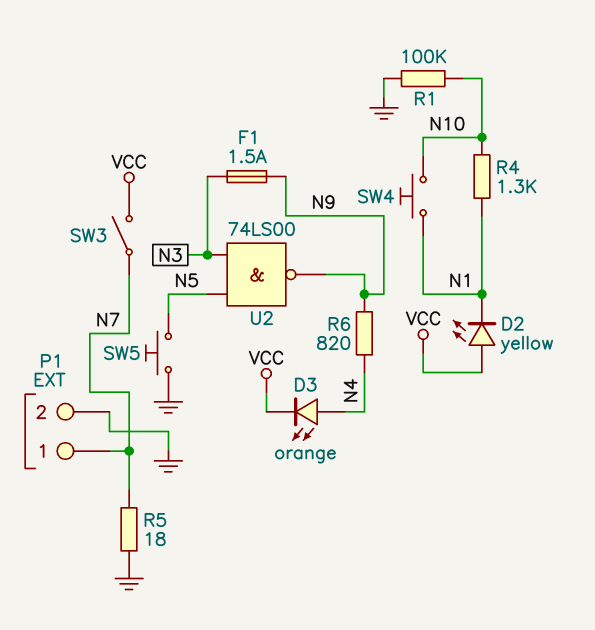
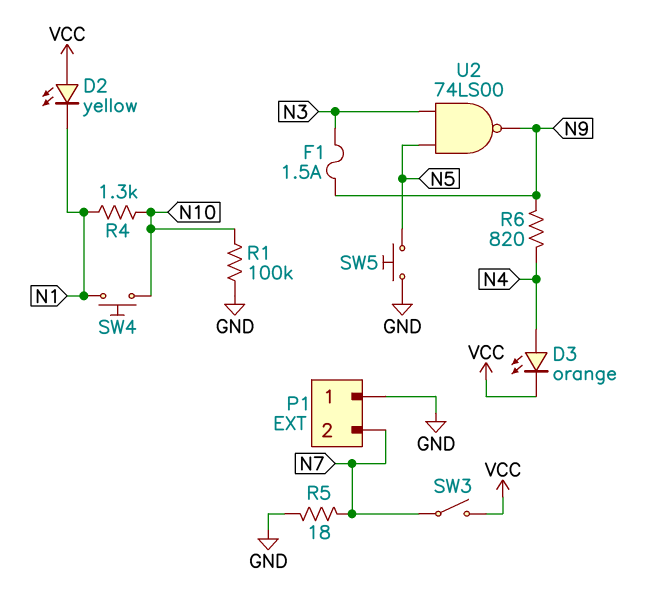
P1 pin 1: N7 -> GND
P1 pin 2: GND -> N7

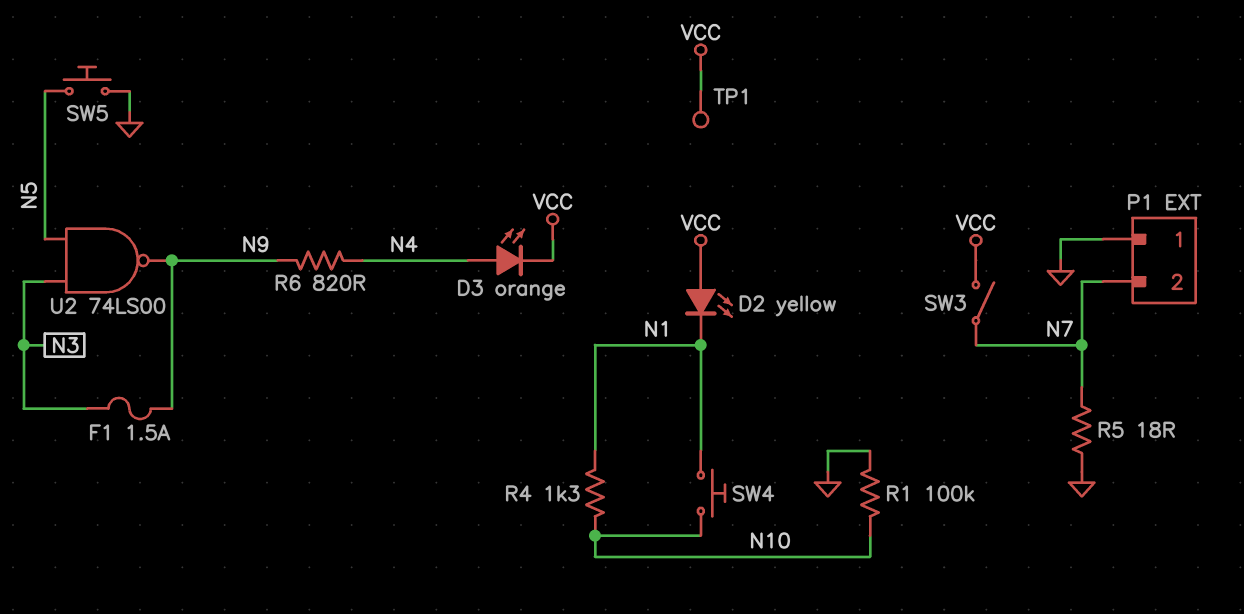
TP1: none -> test point (VCC)

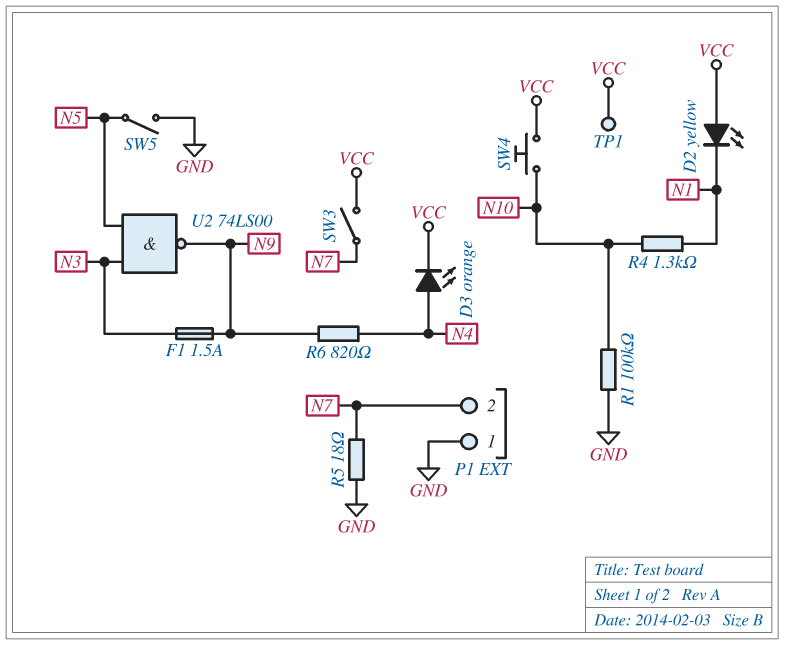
SW4: button (N1, N10) -> button (N10, VCC)
SW5: button (GND, N5) -> switch (GND, N5)

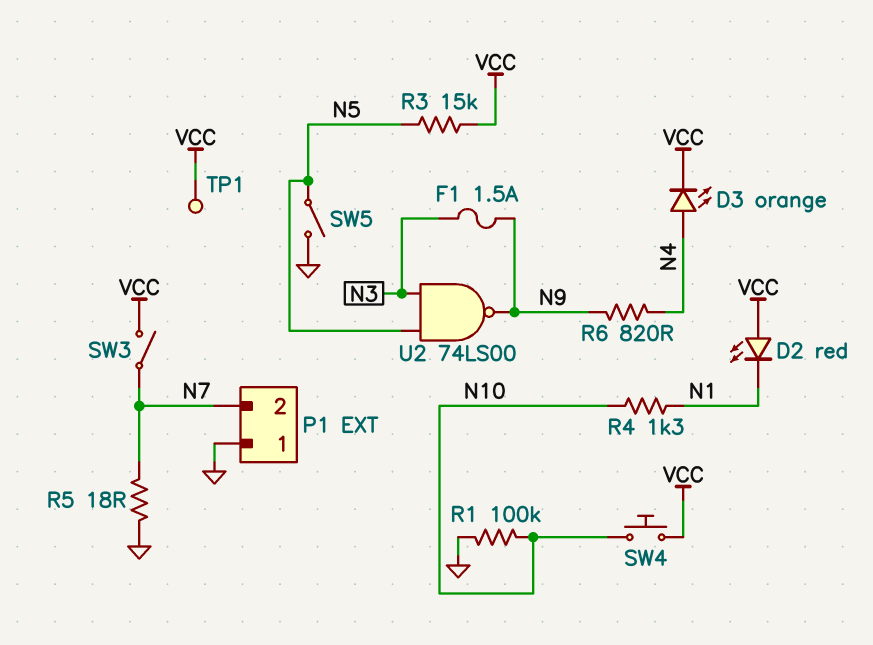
D2: LED yellow (A VCC, K N1) -> LED red (A VCC, K N1)
R3: none -> 15k (N5, VCC)

